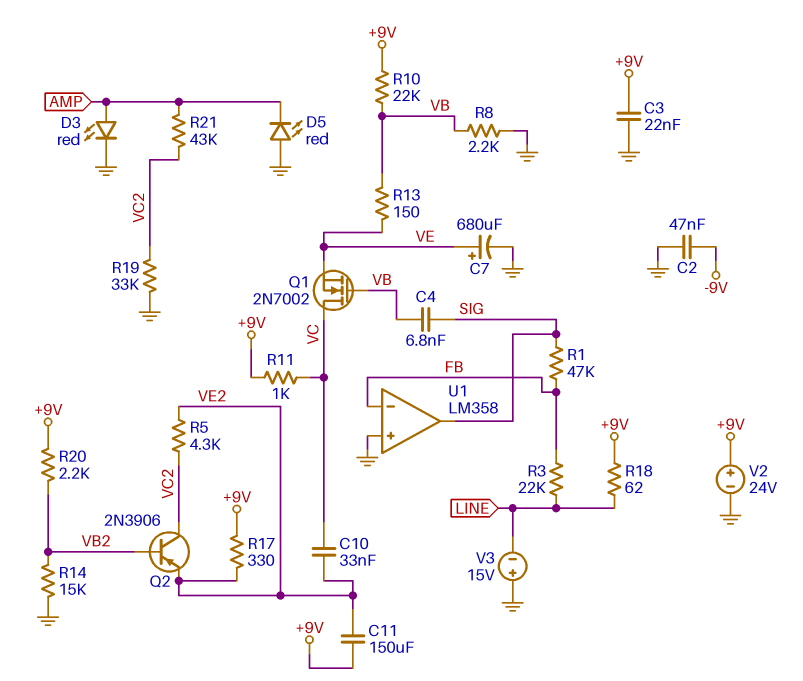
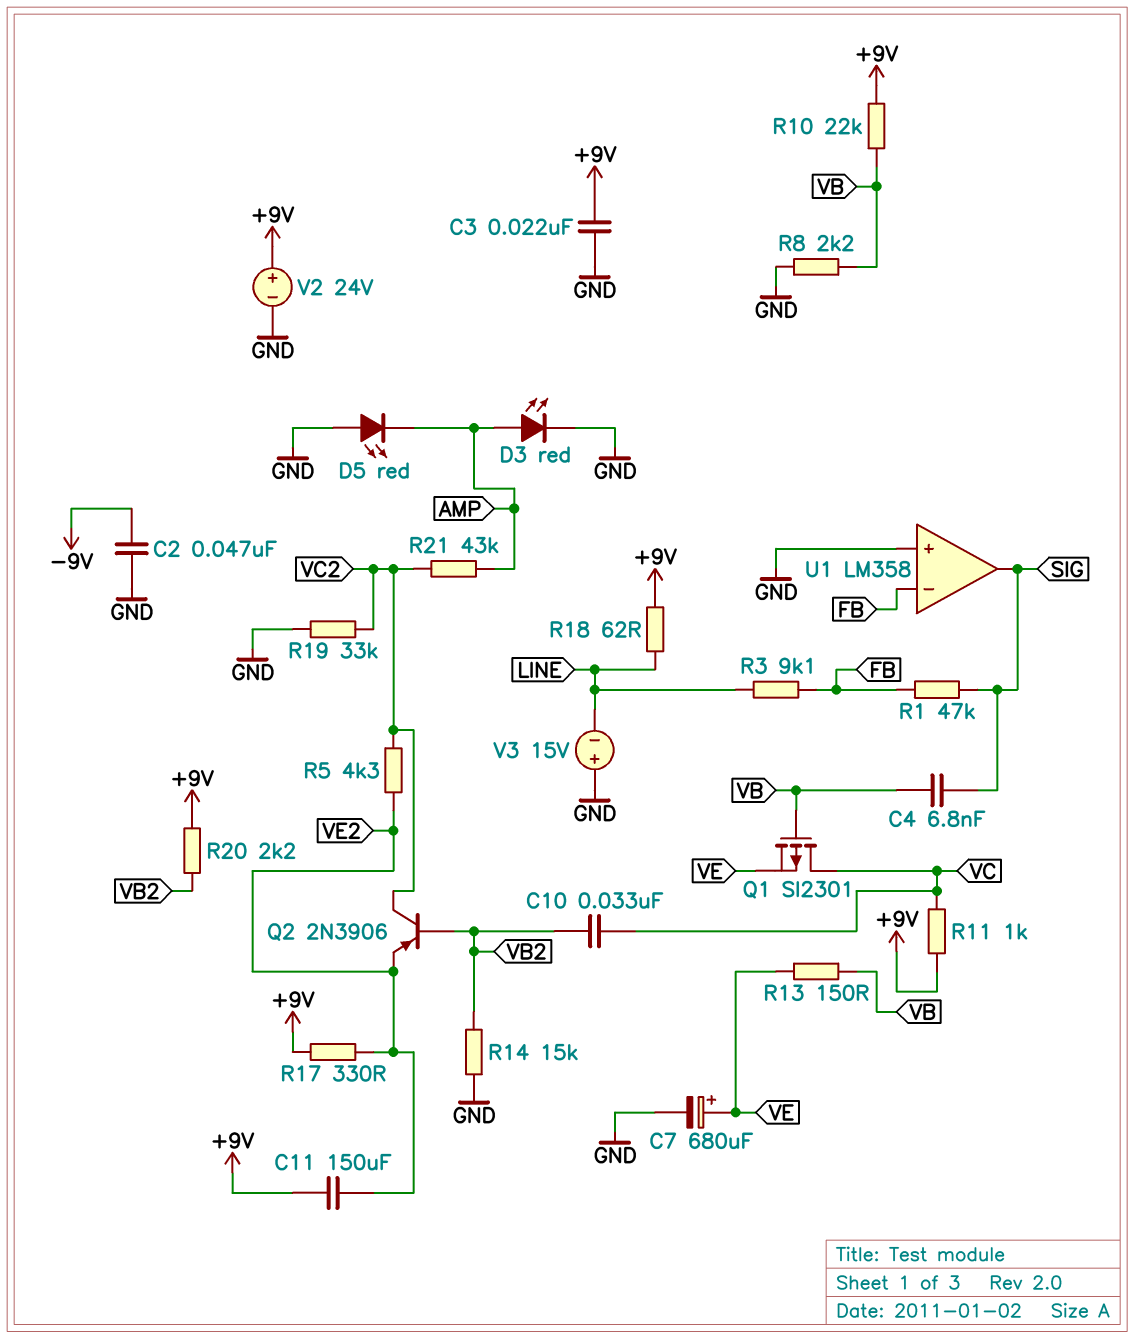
C10: 33nF (VC, VE2) -> 33nF (VB2, VC)
Q1: NMOS 2N7002 (G VB, D VC, S VE) -> PMOS SI2301 (G VB, D VC, S VE)
R3: 22k (FB, LINE) -> 9.1k (FB, LINE)

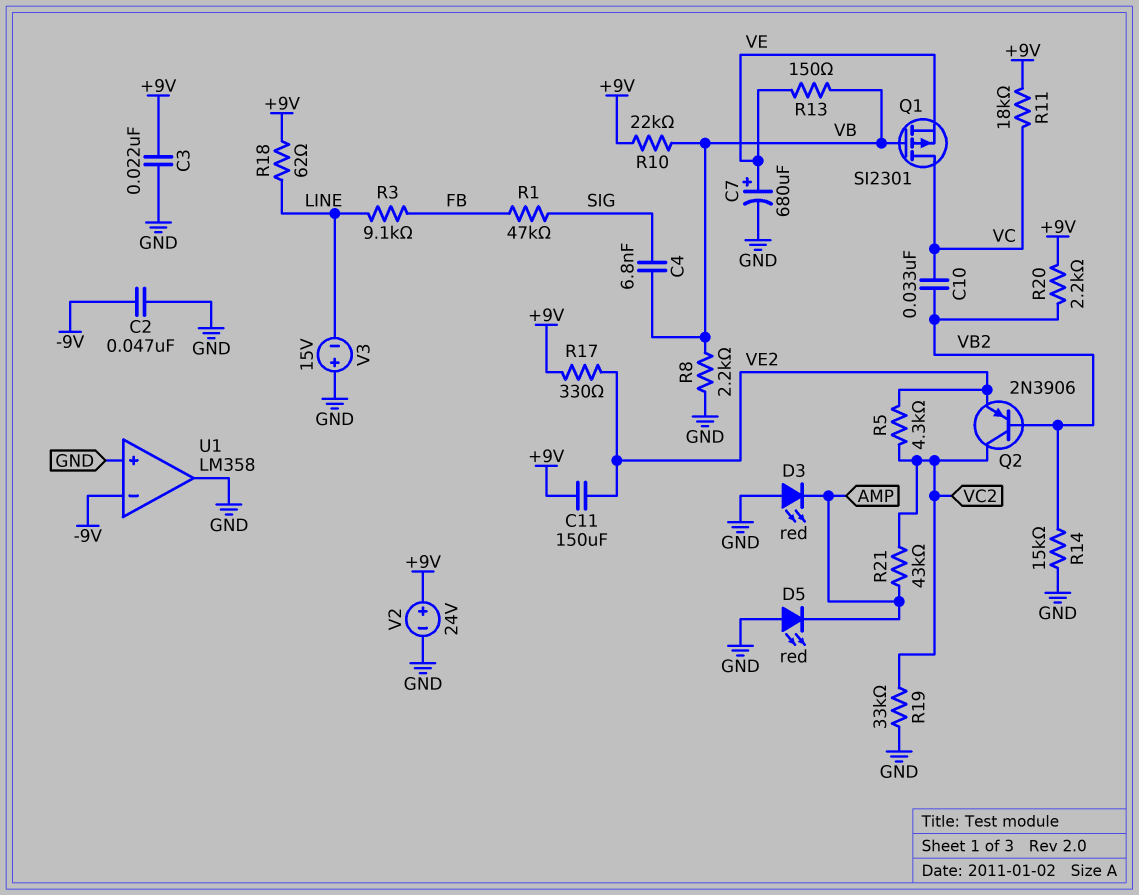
D3: LED red (A AMP, K GND) -> LED red (A GND, K AMP)
R11: 1k (+9V, VC) -> 18k (+9V, VC)
U1 pin in-: FB -> -9V
U1 pin out: SIG -> GND

